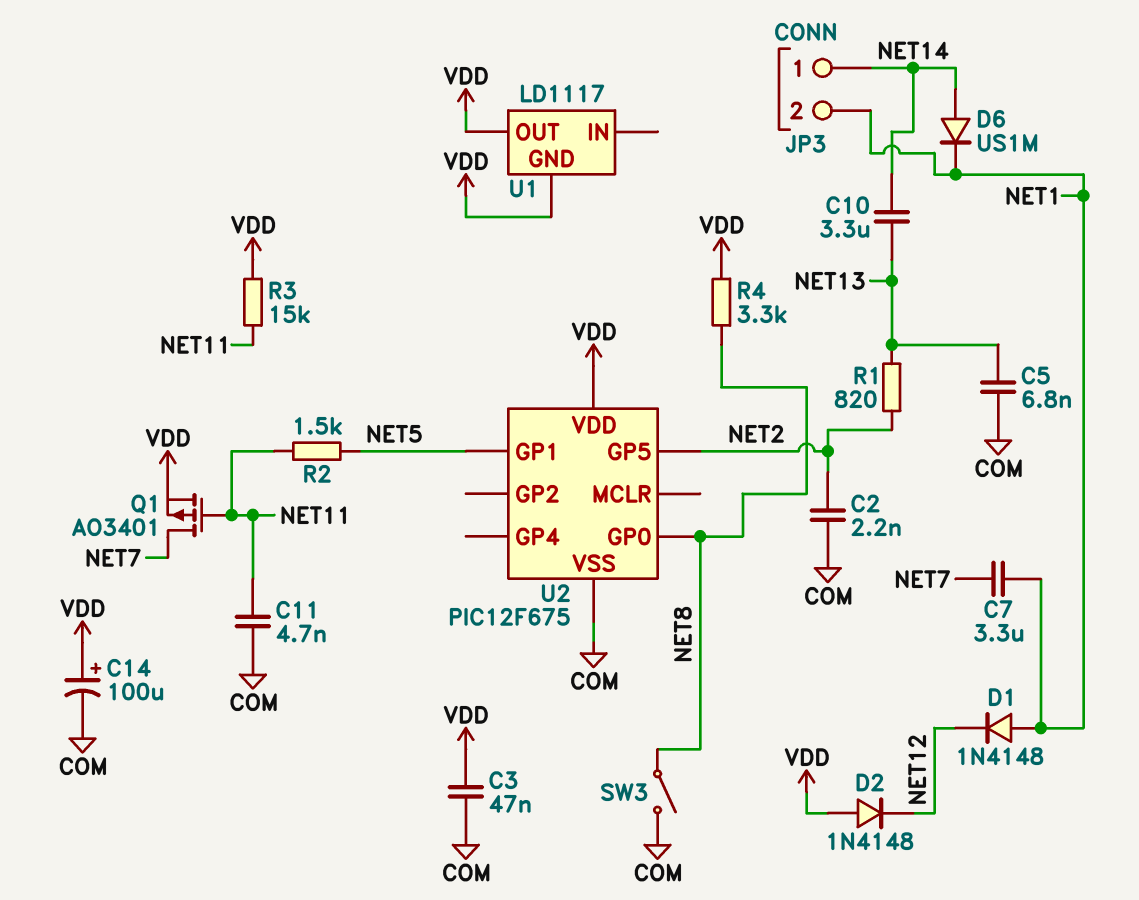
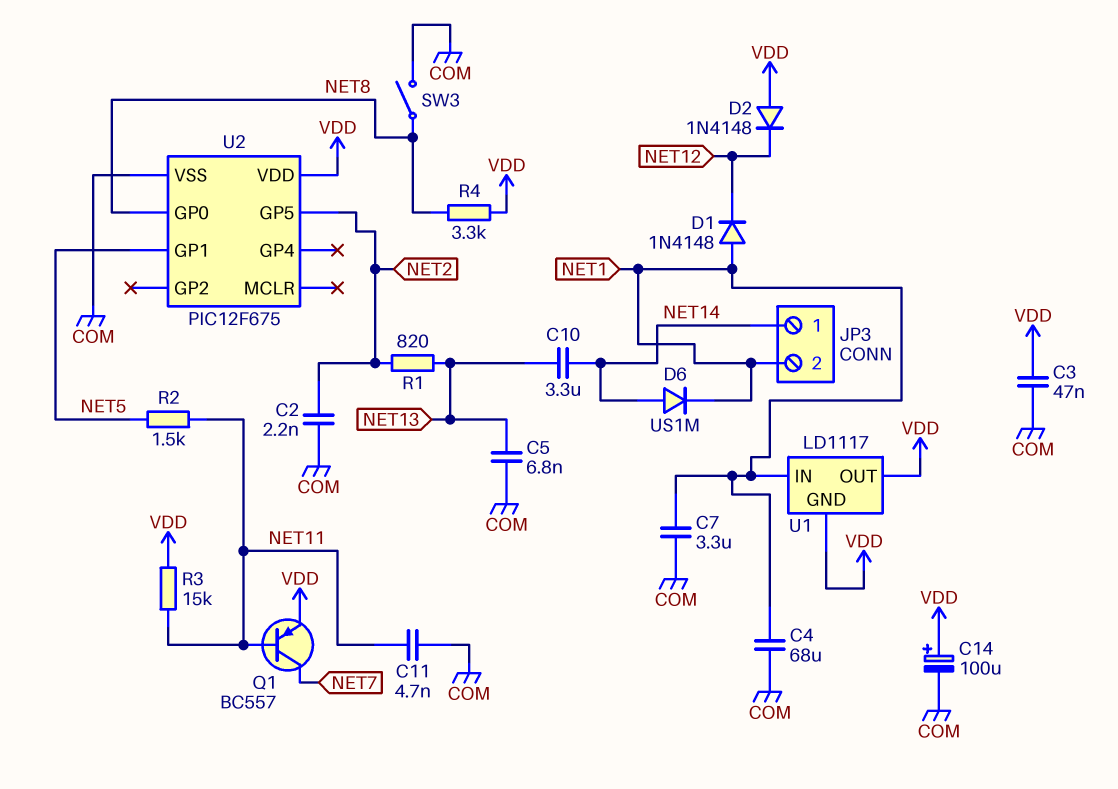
C4: none -> 68uF (COM, NET1)
C7: 3.3uF (NET1, NET7) -> 3.3uF (COM, NET1)
Q1: PMOS AO3401 (G NET11, D NET7, S VDD) -> PNP BC557 (B NET11, C NET7, E VDD)
U1 pin IN: none -> NET1

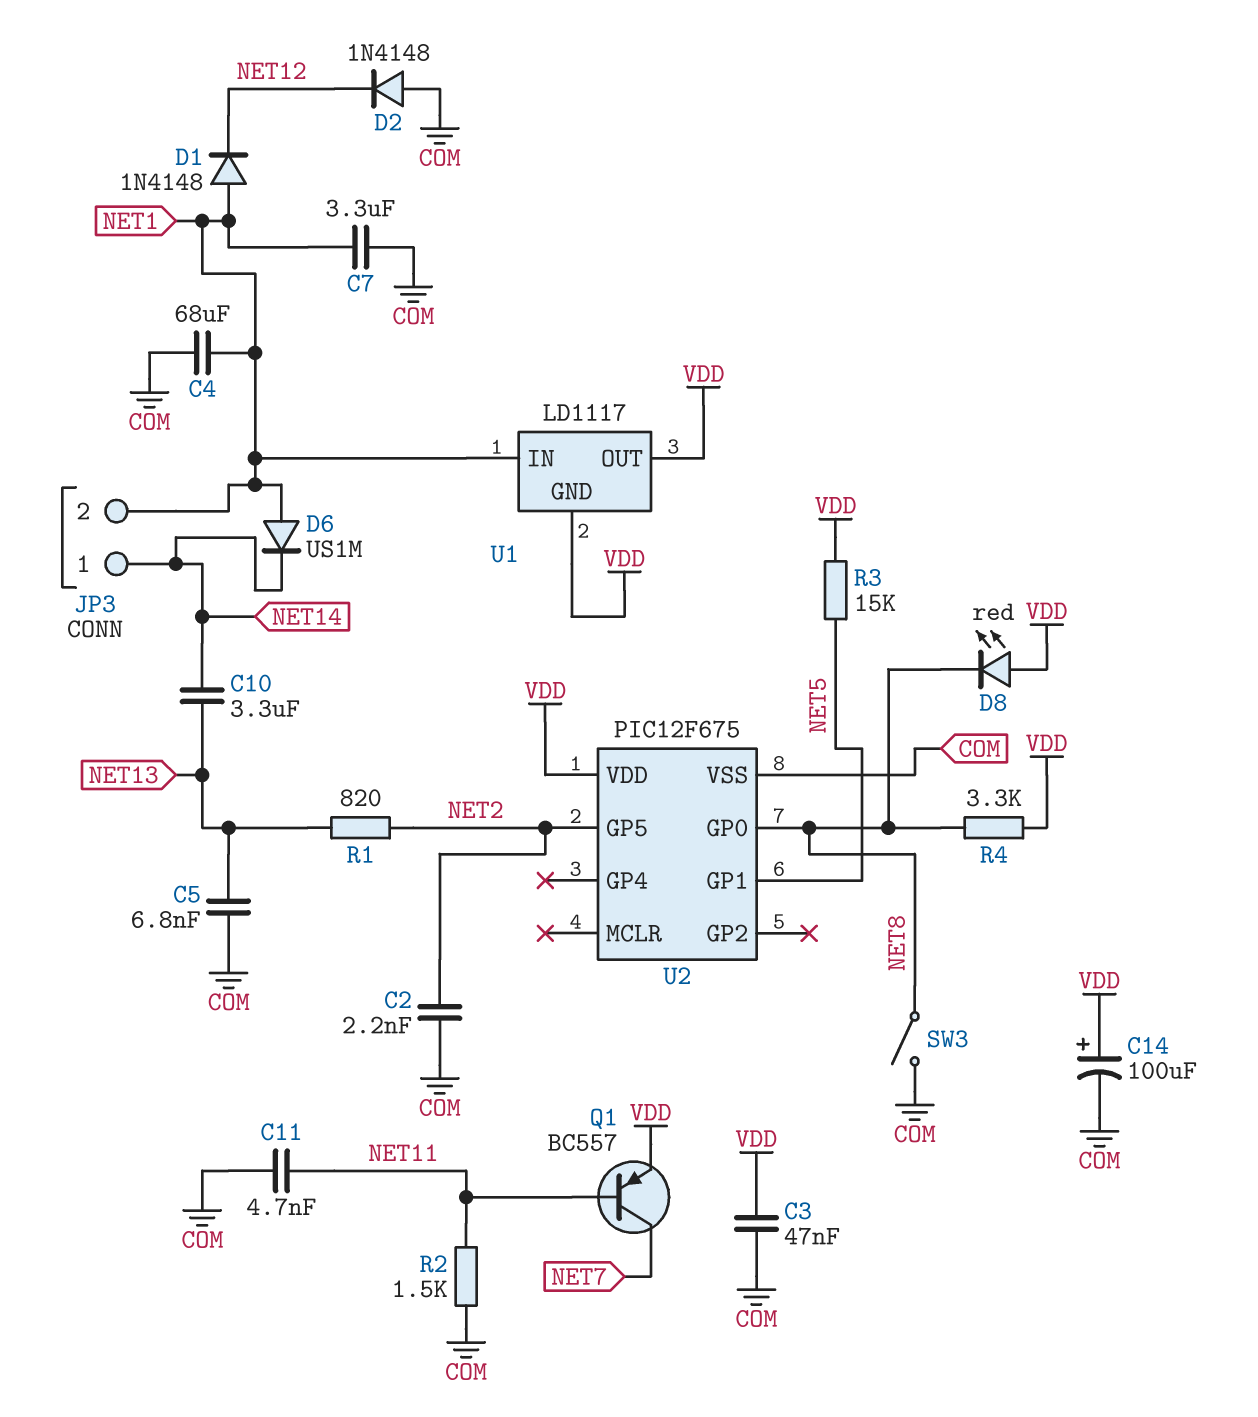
D2: diode 1N4148 (A VDD, K NET12) -> diode 1N4148 (A COM, K NET12)
D6: diode US1M (A NET14, K NET1) -> diode US1M (A NET1, K NET14)
D8: none -> LED red (A VDD, K NET8)
R2: 1.5k (NET5, NET11) -> 1.5k (COM, NET11)
R3: 15k (NET11, VDD) -> 15k (NET5, VDD)

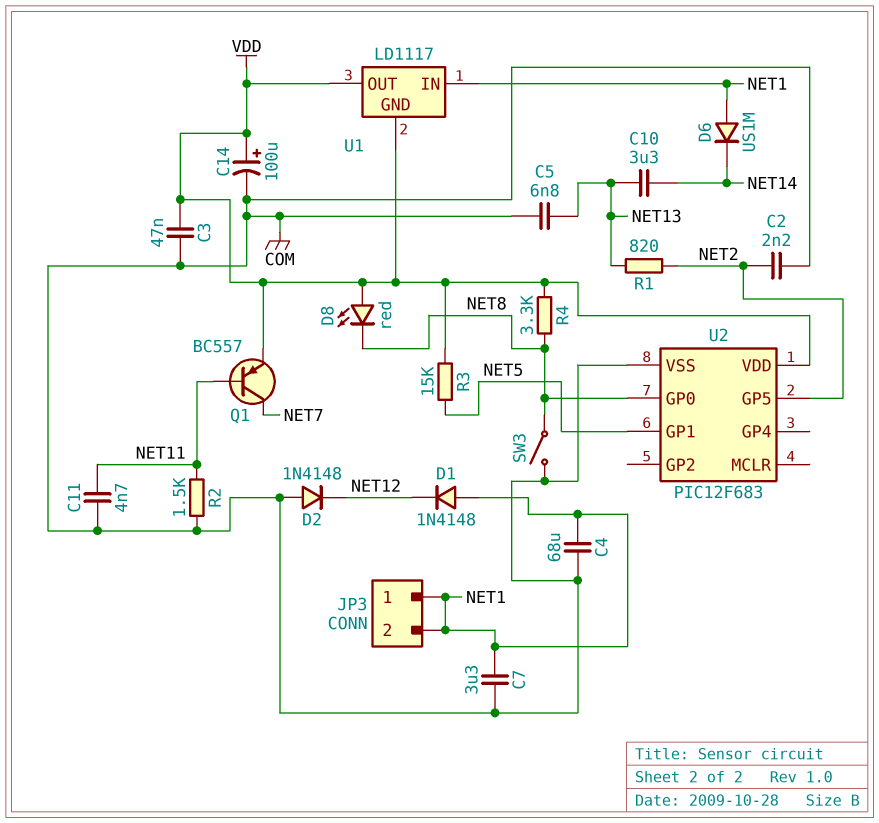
JP3 pin 1: NET14 -> NET1
U2: PIC12F675 -> PIC12F683

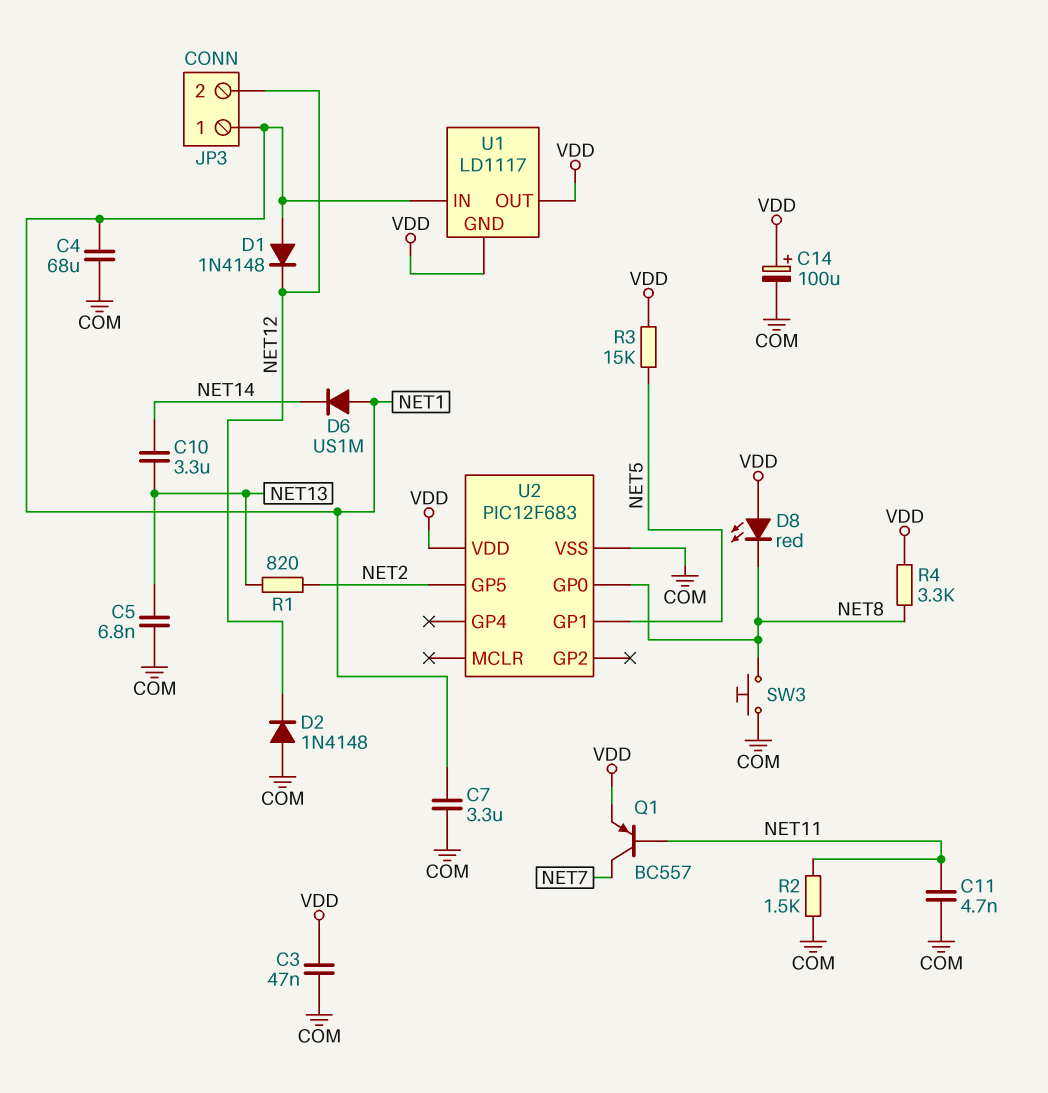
C2: 2.2nF (COM, NET2) -> none
JP3 pin 2: NET1 -> NET12
SW3: switch (COM, NET8) -> button (COM, NET8)

